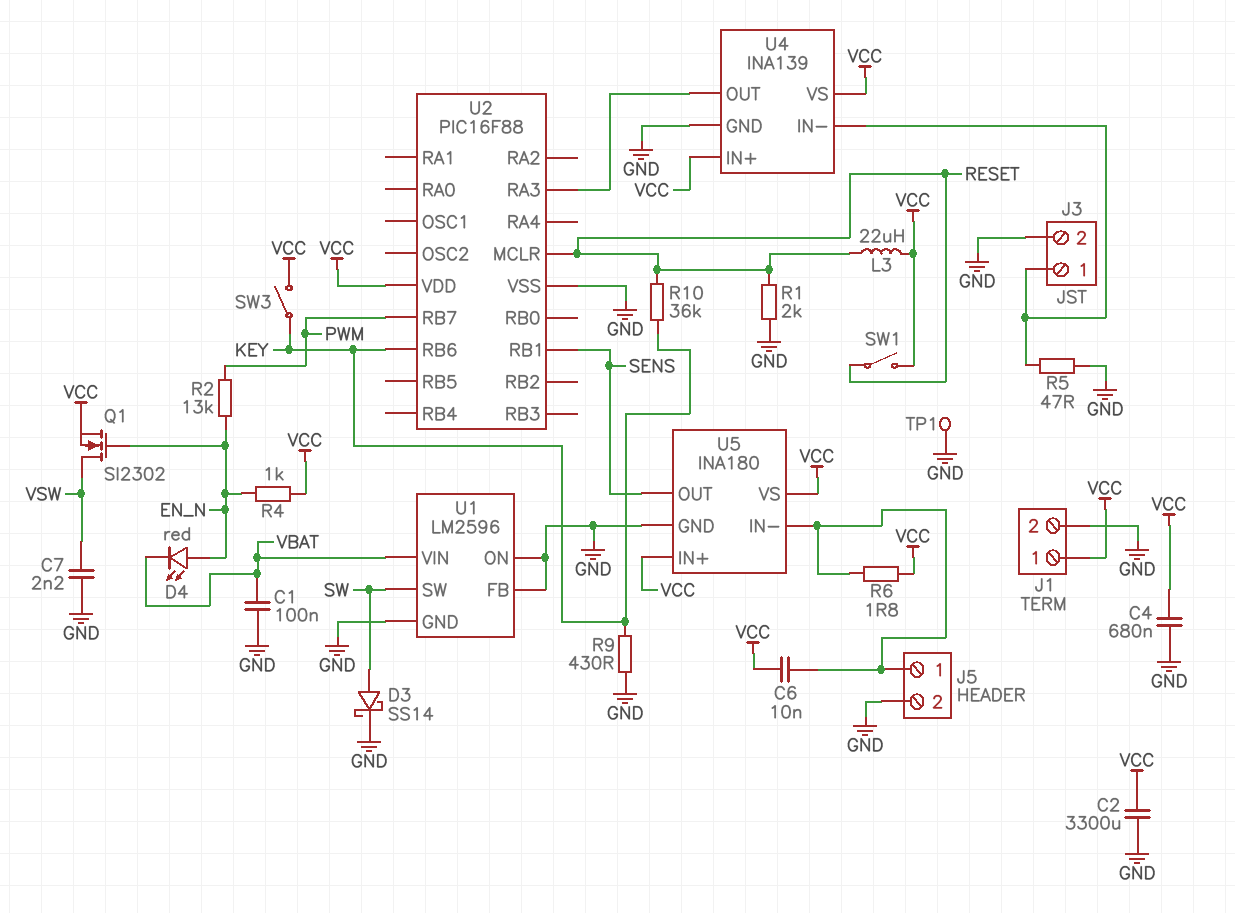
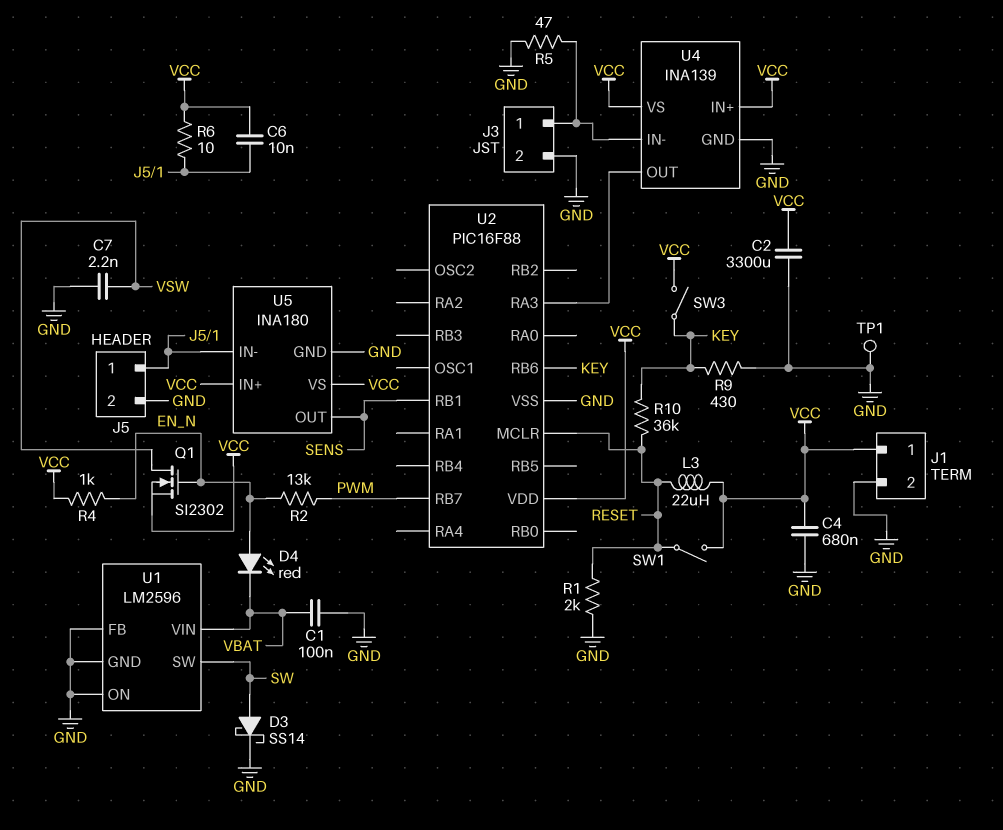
R6: 1.8 (J5/1, VCC) -> 10 (J5/1, VCC)

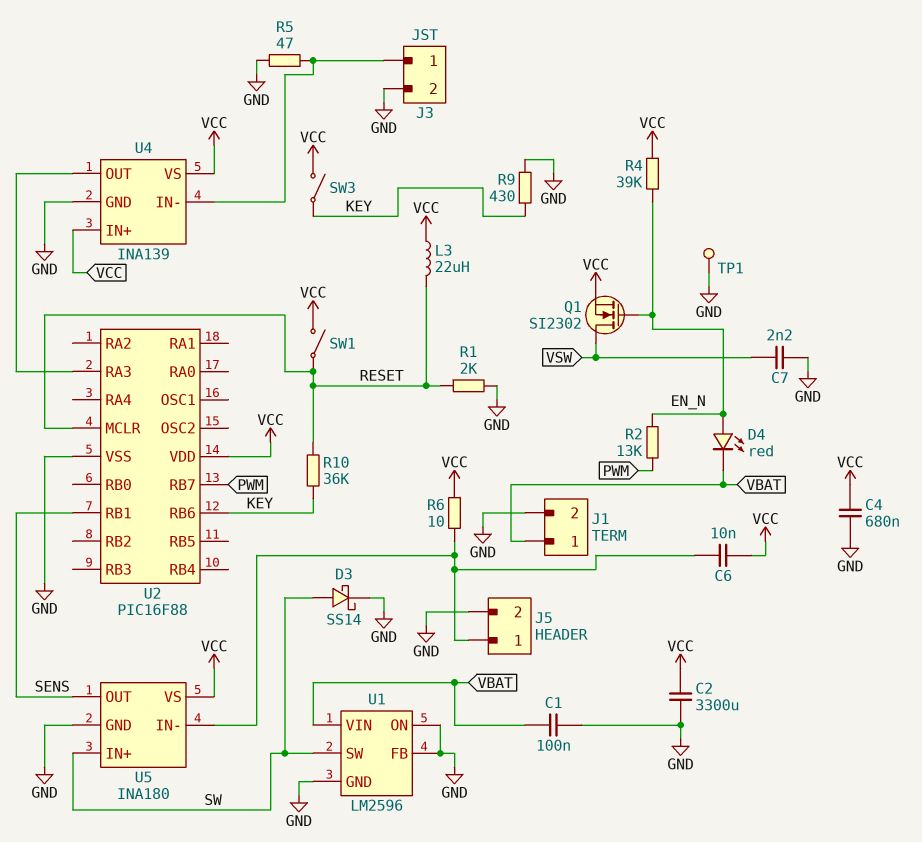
J1 pin 1: VCC -> VBAT
R4: 1k (EN_N, VCC) -> 39k (EN_N, VCC)
U5 pin IN+: VCC -> SW

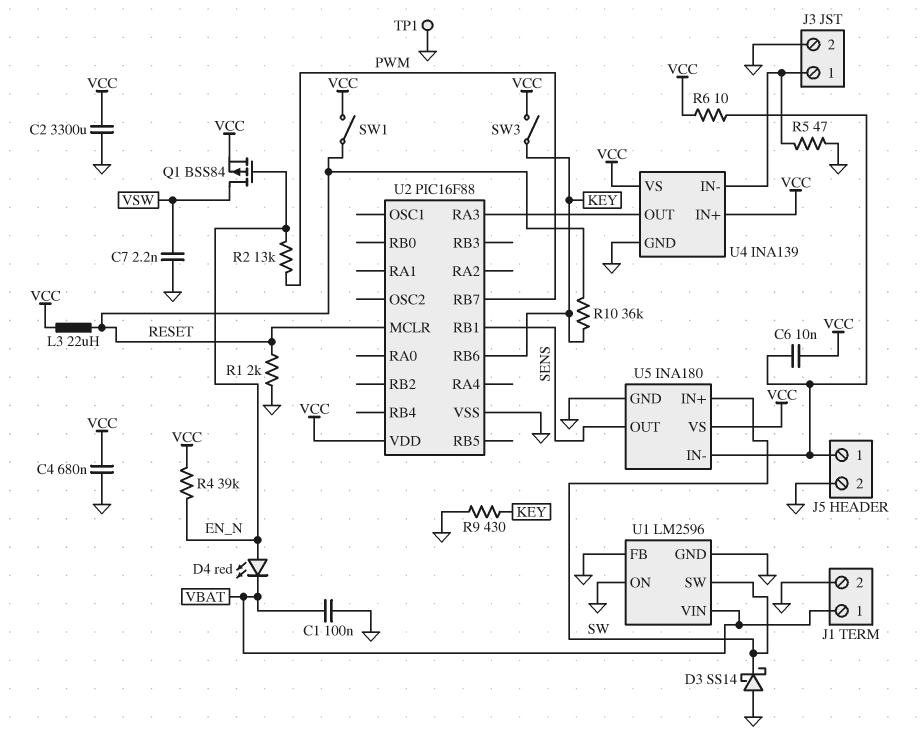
D3: schottky SS14 (A SW, K GND) -> schottky SS14 (A GND, K SW)
Q1: NMOS SI2302 (G EN_N, D VSW, S VCC) -> PMOS BSS84 (G EN_N, D VSW, S VCC)

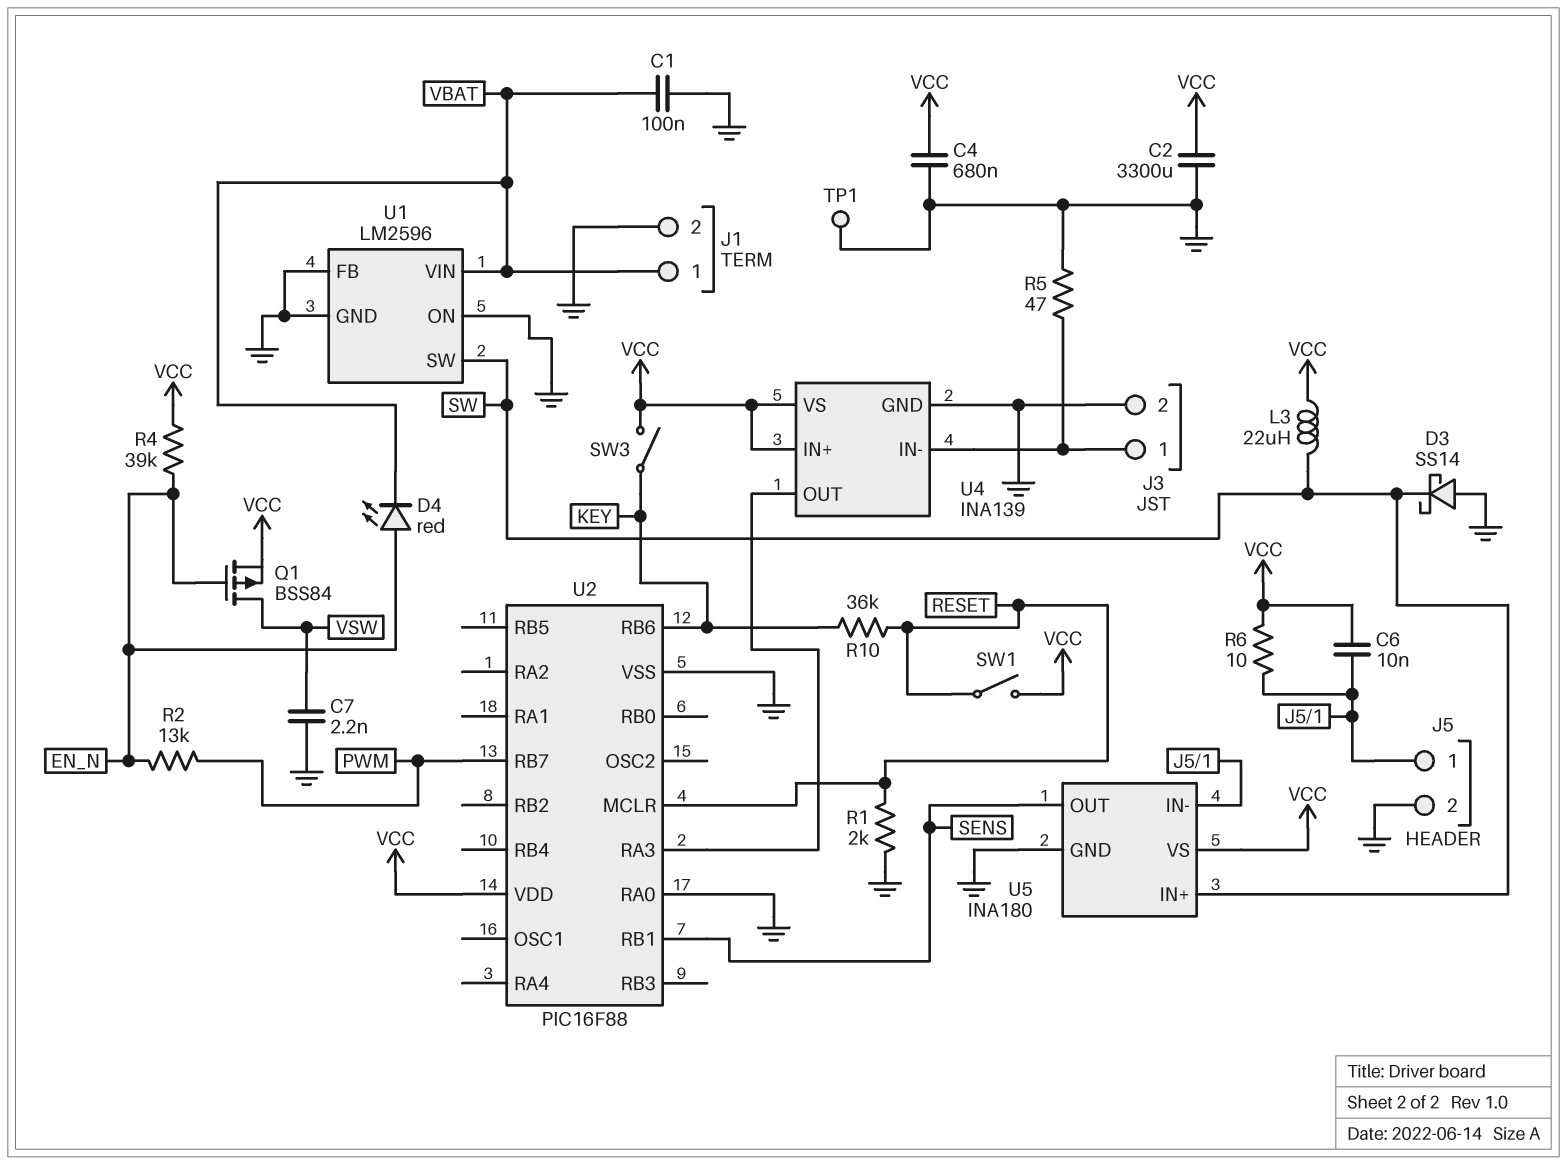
L3: 22uH (RESET, VCC) -> 22uH (SW, VCC)
R9: 430 (GND, KEY) -> none
U2 pin RA0: none -> GND

